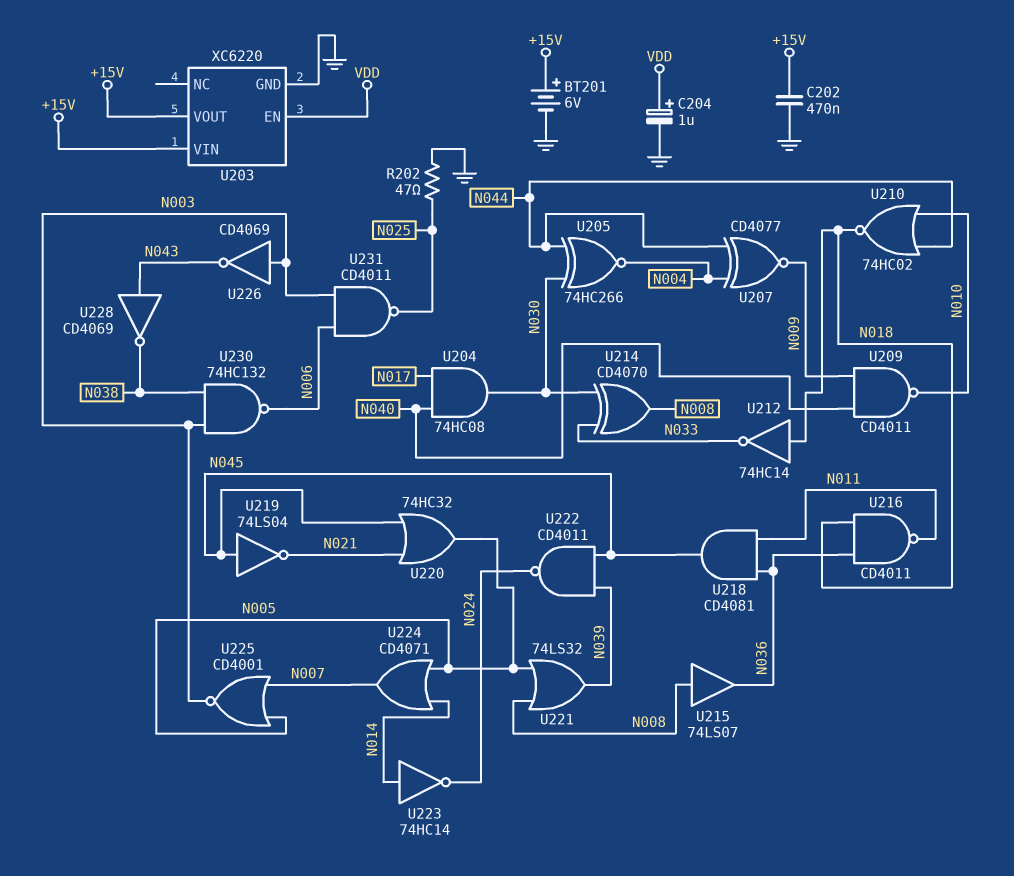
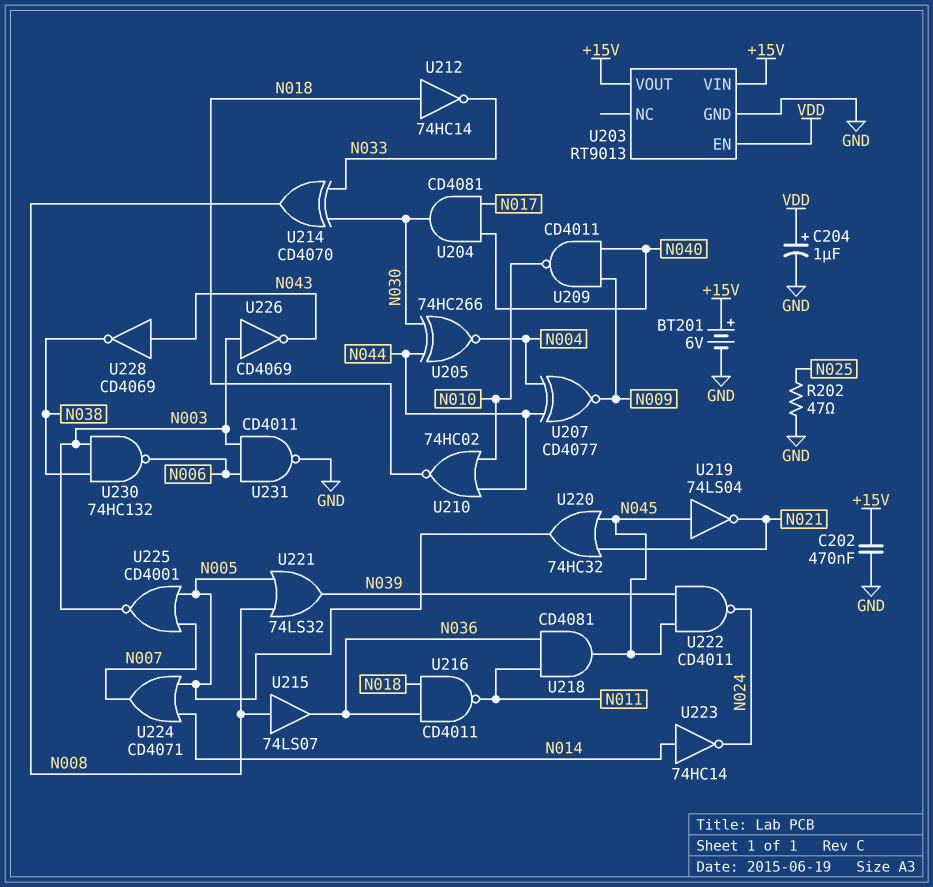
U203: XC6220 -> RT9013
U204: AND 74HC08 (in N017, in N040, out N030) -> AND CD4081 (in N017, in N040, out N030)
U231: NAND CD4011 (in N003, in N006, out N025) -> NAND CD4011 (in N003, in N006, out GND)

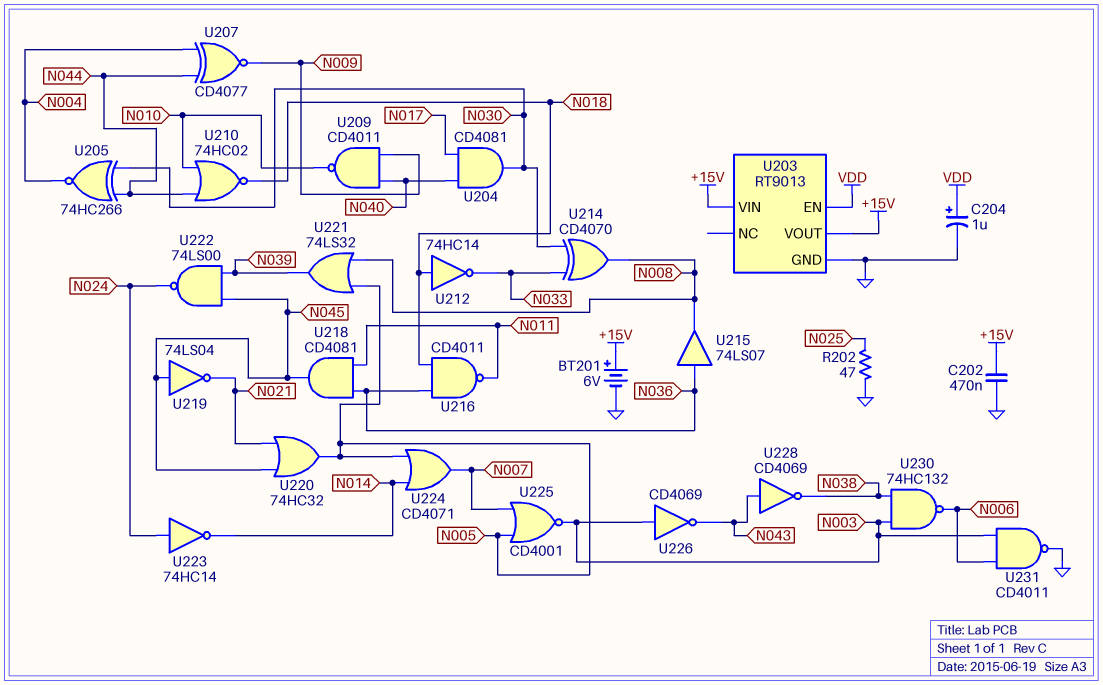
U215: buffer 74LS07 (in N008, out N036) -> buffer 74LS07 (in N036, out N008)
U222: NAND CD4011 (in N039, in N045, out N024) -> NAND 74LS00 (in N039, in N045, out N024)
U223: NOT 74HC14 (in N014, out N024) -> NOT 74HC14 (in N024, out N014)

